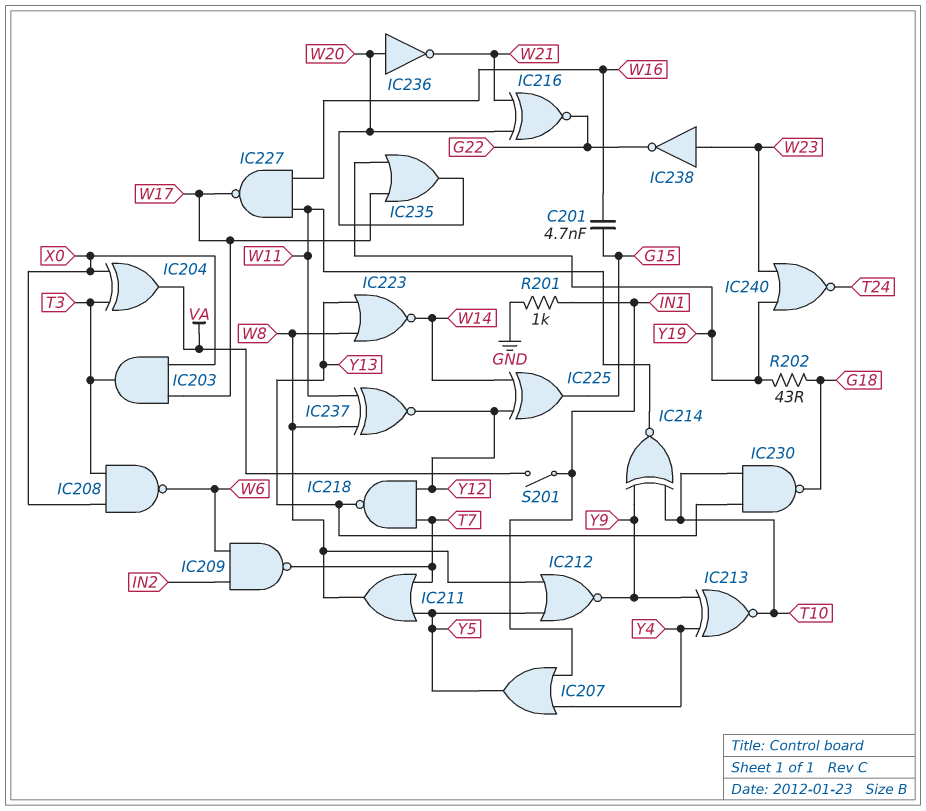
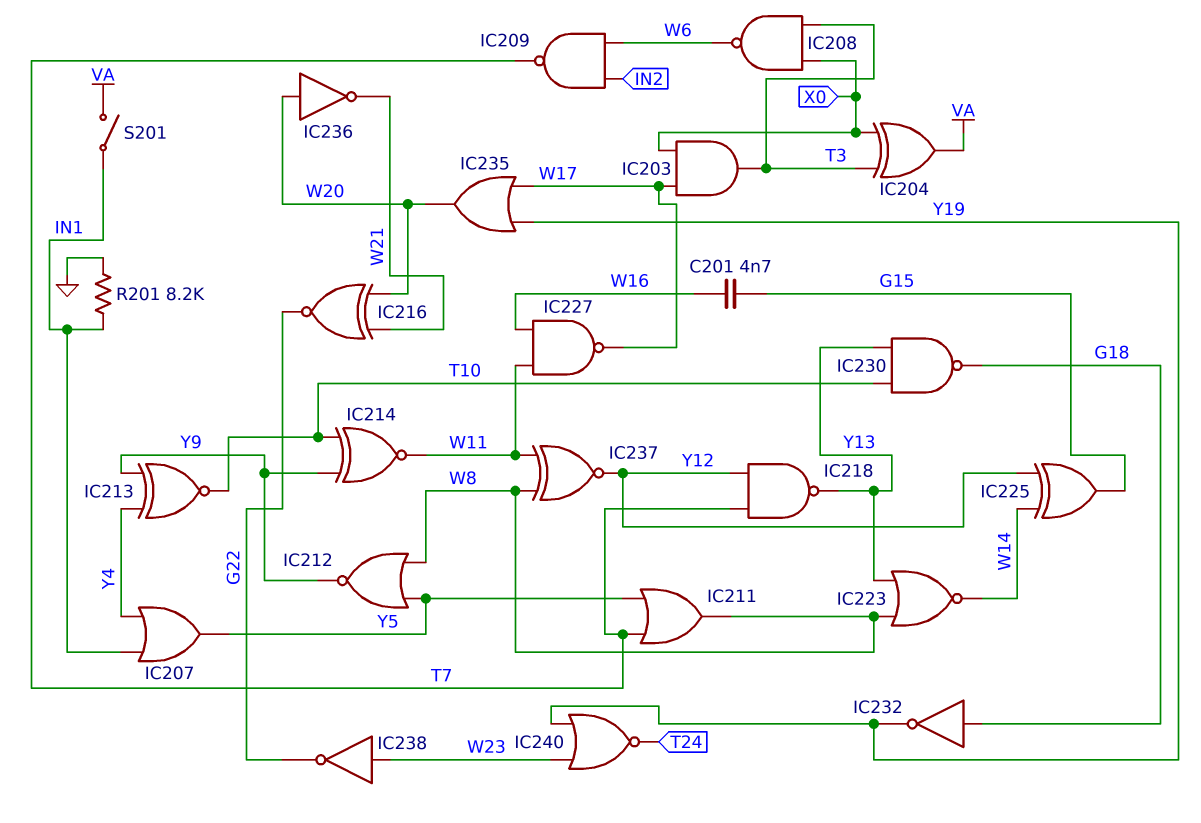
IC232: none -> NOT (in G18, out Y19)
R201: 1k (GND, IN1) -> 8.2k (GND, IN1)
R202: 43 (G18, Y19) -> none

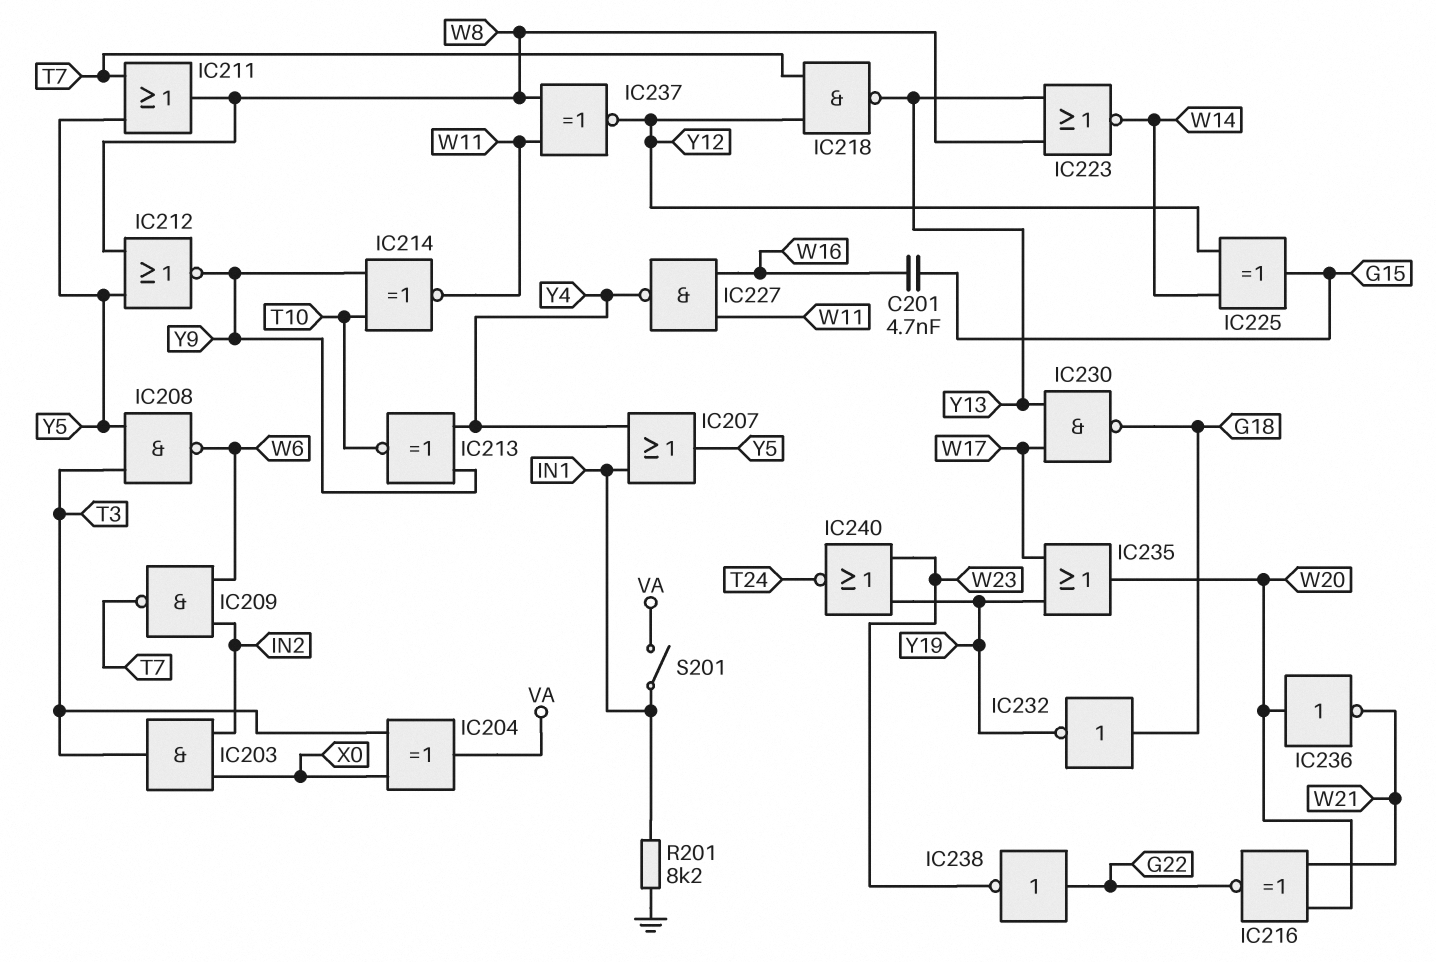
IC203: AND (in W17, in X0, out T3) -> AND (in IN2, in X0, out T3)
IC208: NAND (in T3, in X0, out W6) -> NAND (in T3, in Y5, out W6)
IC227: NAND (in W11, in W16, out W17) -> NAND (in W11, in W16, out Y4)
IC230: NAND (in T10, in Y13, out G18) -> NAND (in W17, in Y13, out G18)
IC238: NOT (in W23, out G22) -> NOT (in G22, out W23)

